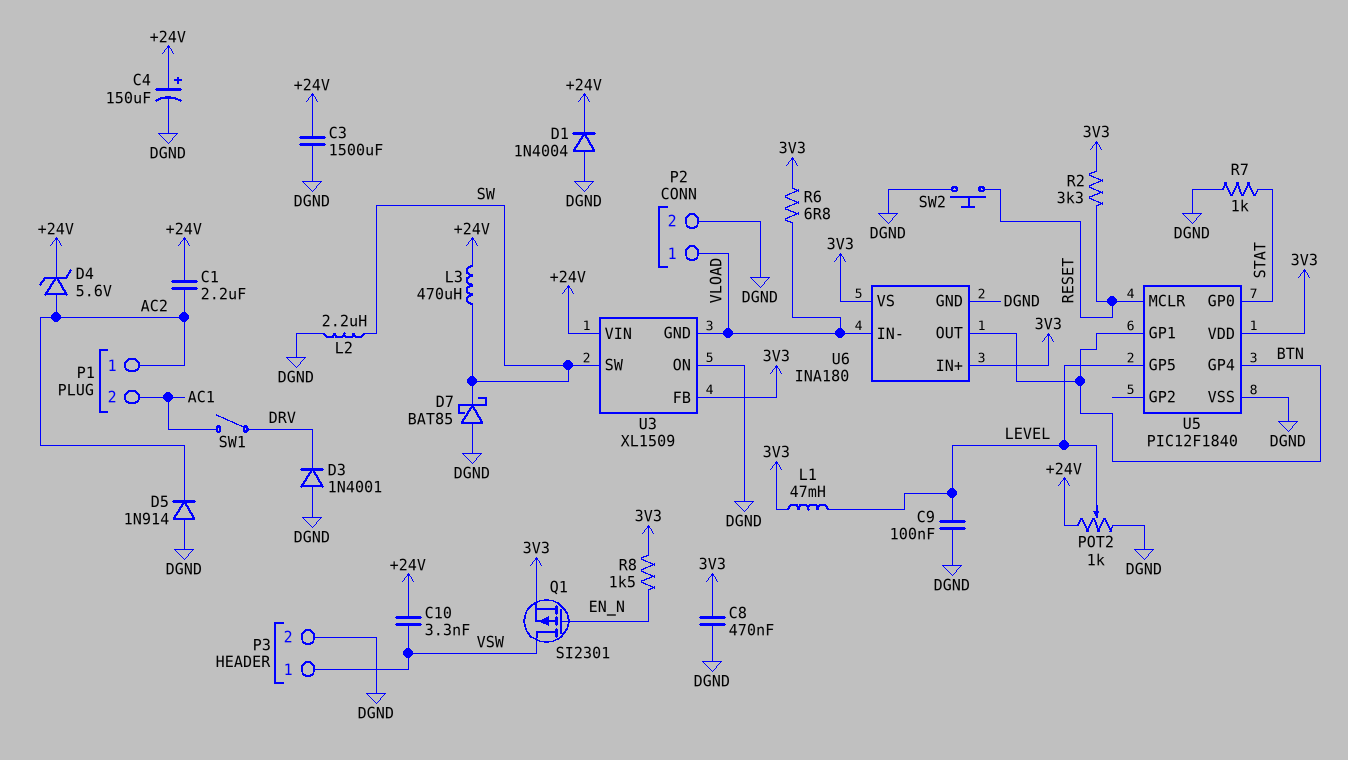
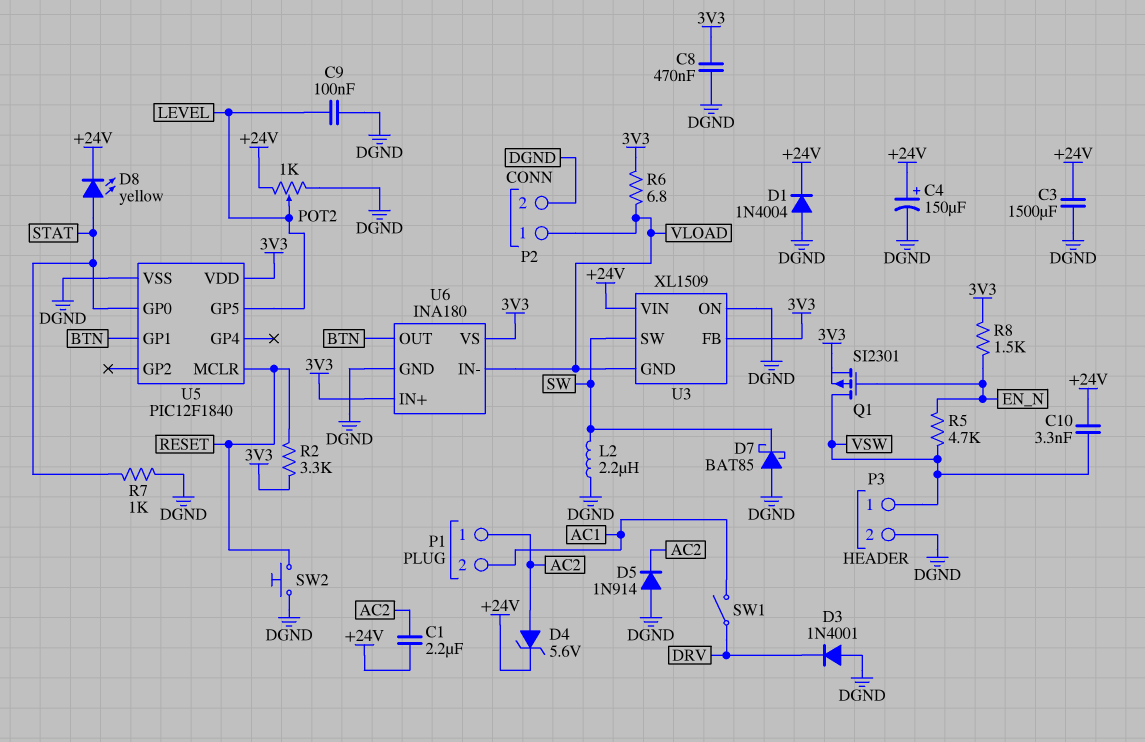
D8: none -> LED yellow (A STAT, K +24V)
L1: 47mH (3V3, LEVEL) -> none
L3: 470uH (+24V, SW) -> none
R5: none -> 4.7k (EN_N, VSW)
U5 pin GP4: BTN -> none

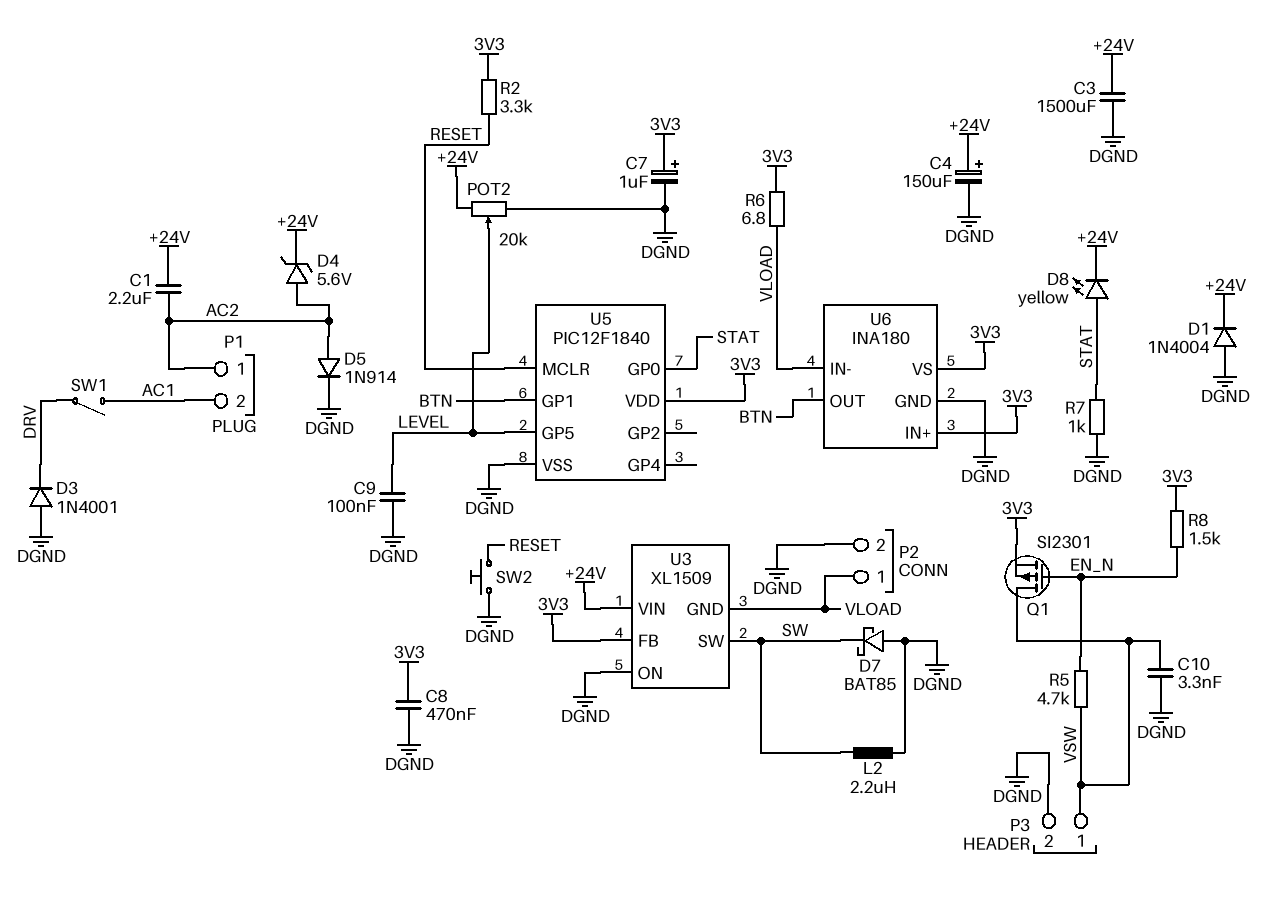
C7: none -> 1uF (plus 3V3, minus DGND)
C10: 3.3nF (+24V, VSW) -> 3.3nF (DGND, VSW)
D5: diode 1N914 (A DGND, K AC2) -> diode 1N914 (A AC2, K DGND)
POT2: 1k (+24V, DGND, wiper LEVEL) -> 20k (+24V, DGND, wiper LEVEL)

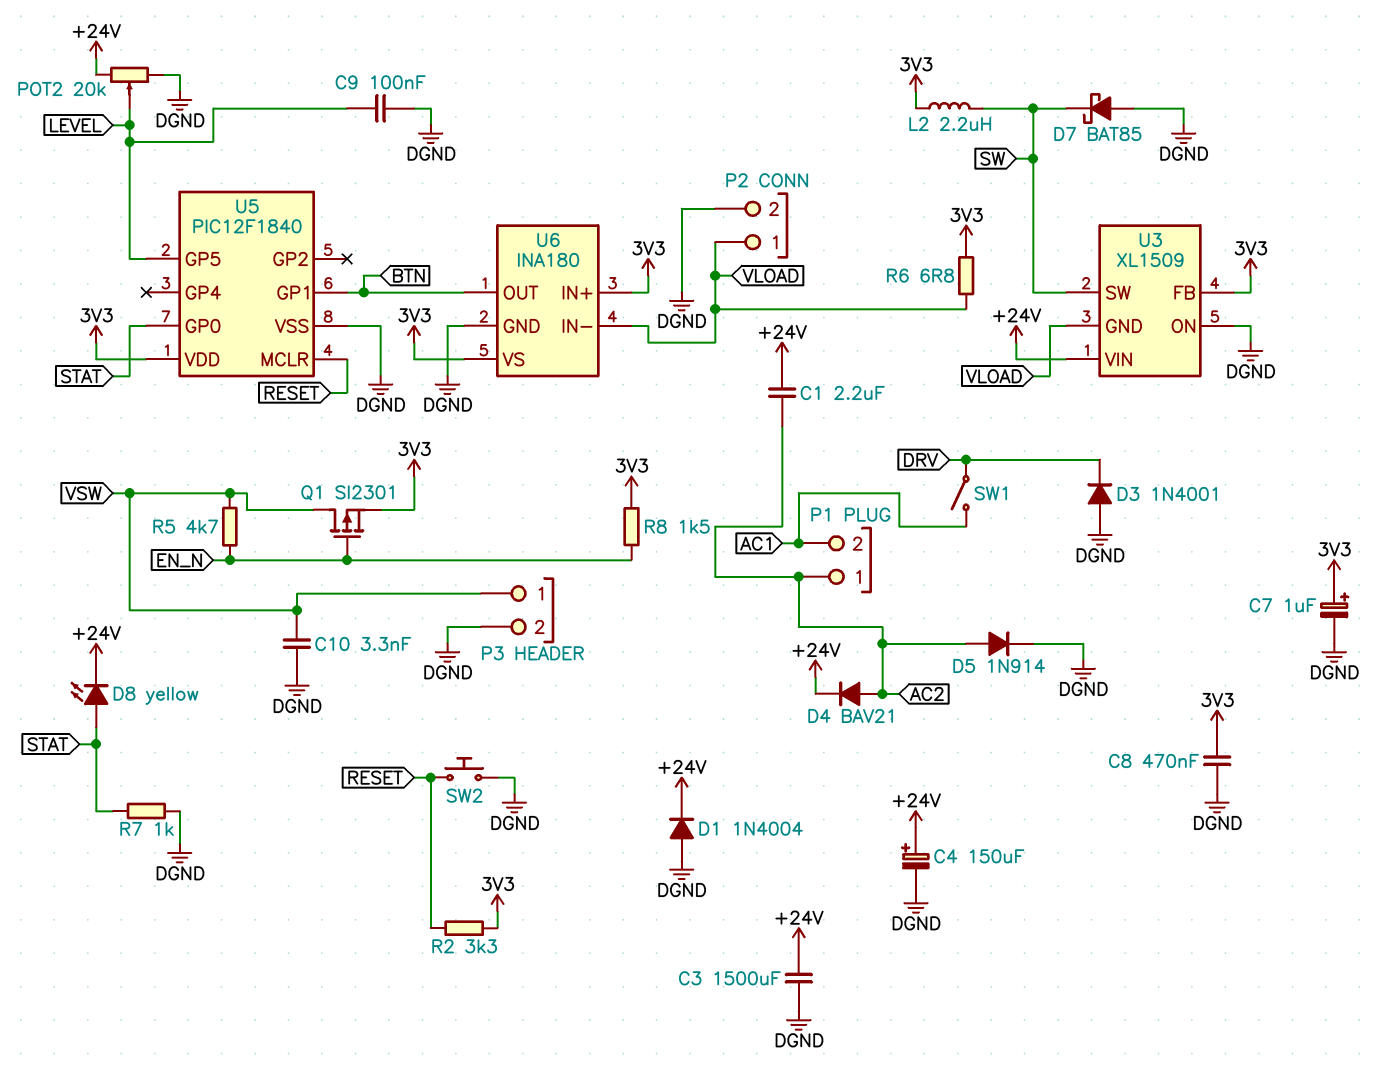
D4: zener 5.6V (A AC2, K +24V) -> diode BAV21 (A AC2, K +24V)
L2: 2.2uH (DGND, SW) -> 2.2uH (3V3, SW)

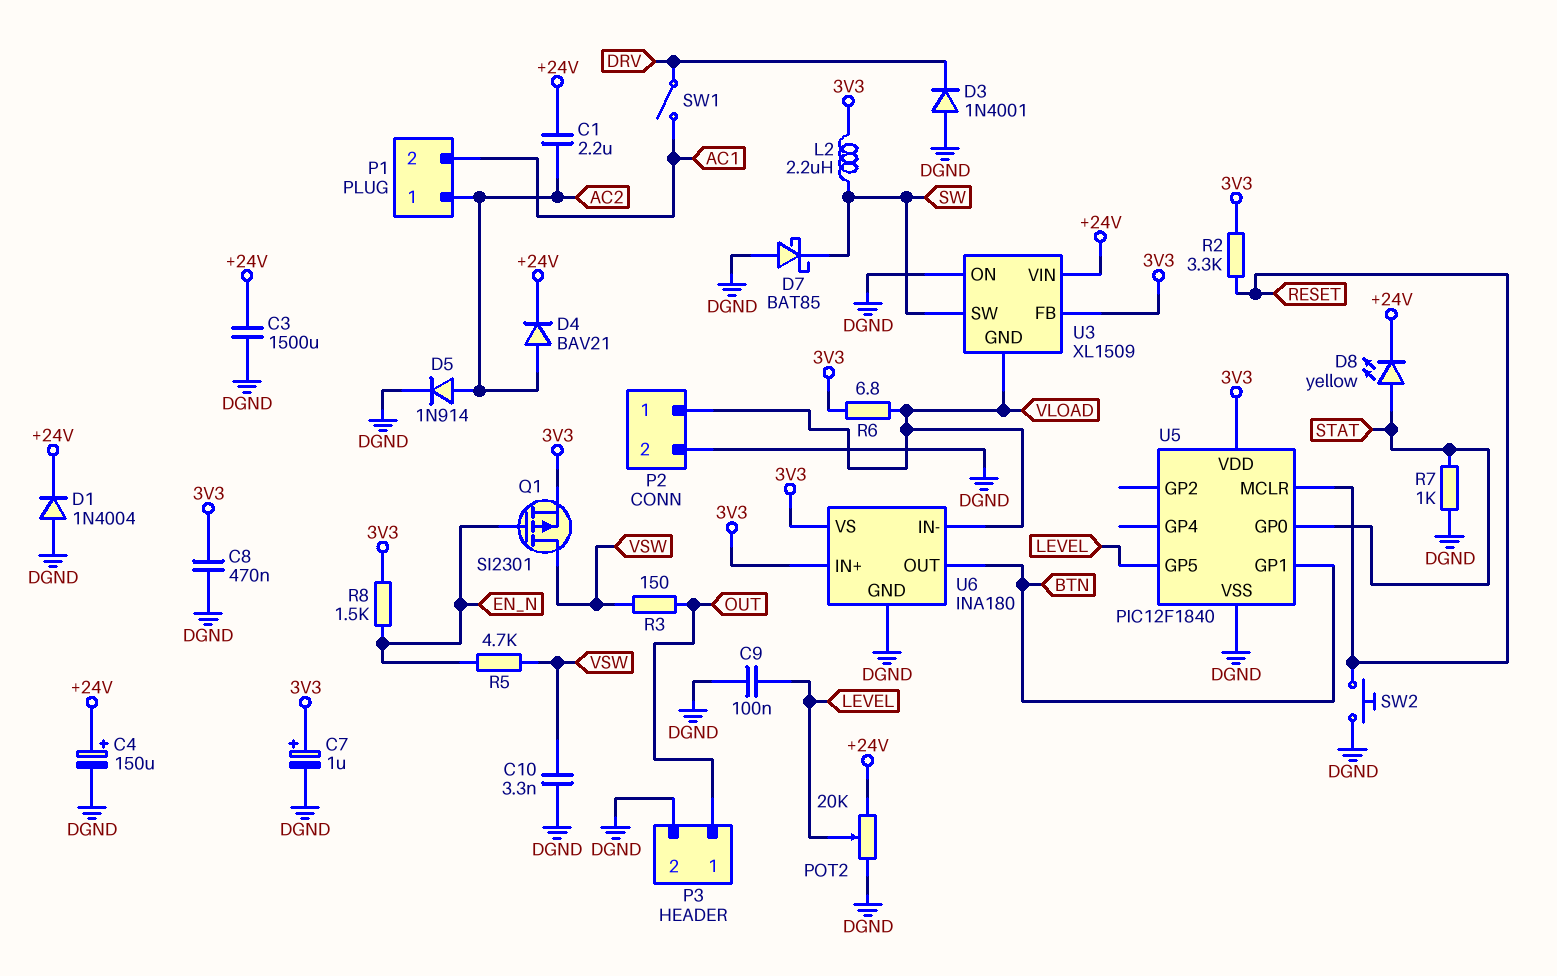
P3 pin 1: VSW -> OUT
R3: none -> 150 (OUT, VSW)

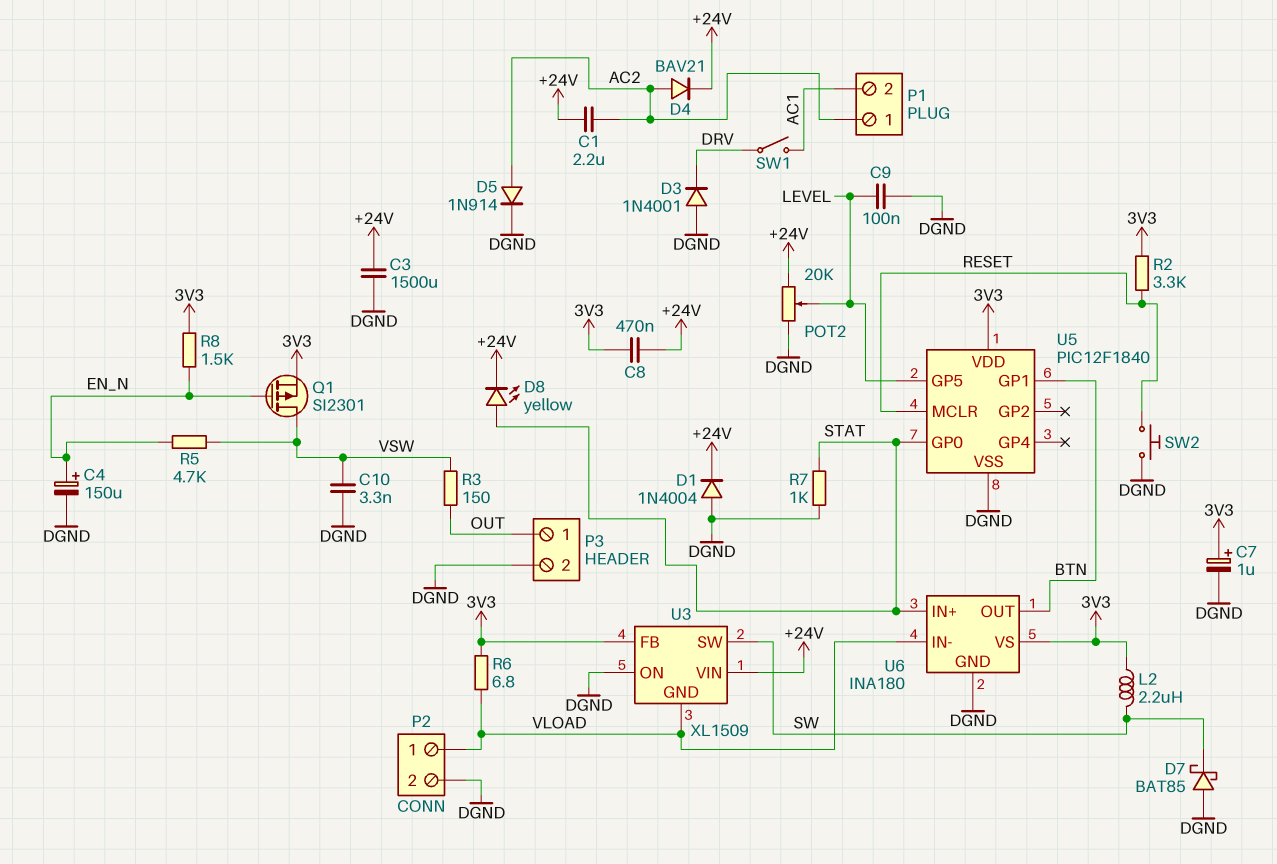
C4: 150uF (plus +24V, minus DGND) -> 150uF (plus EN_N, minus DGND)
C8: 470nF (3V3, DGND) -> 470nF (+24V, 3V3)
U6 pin IN+: 3V3 -> STAT

